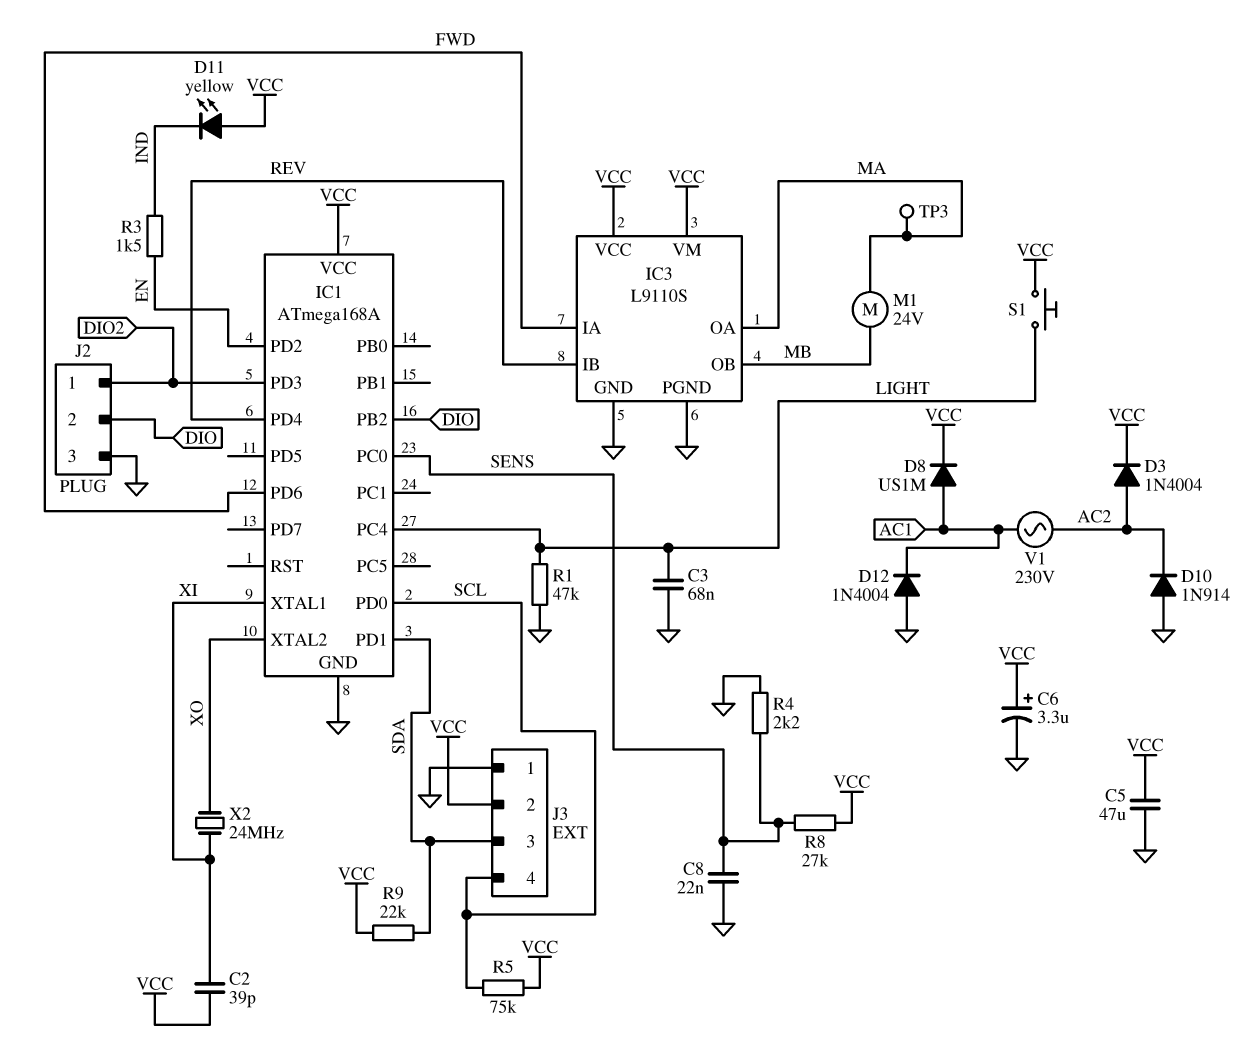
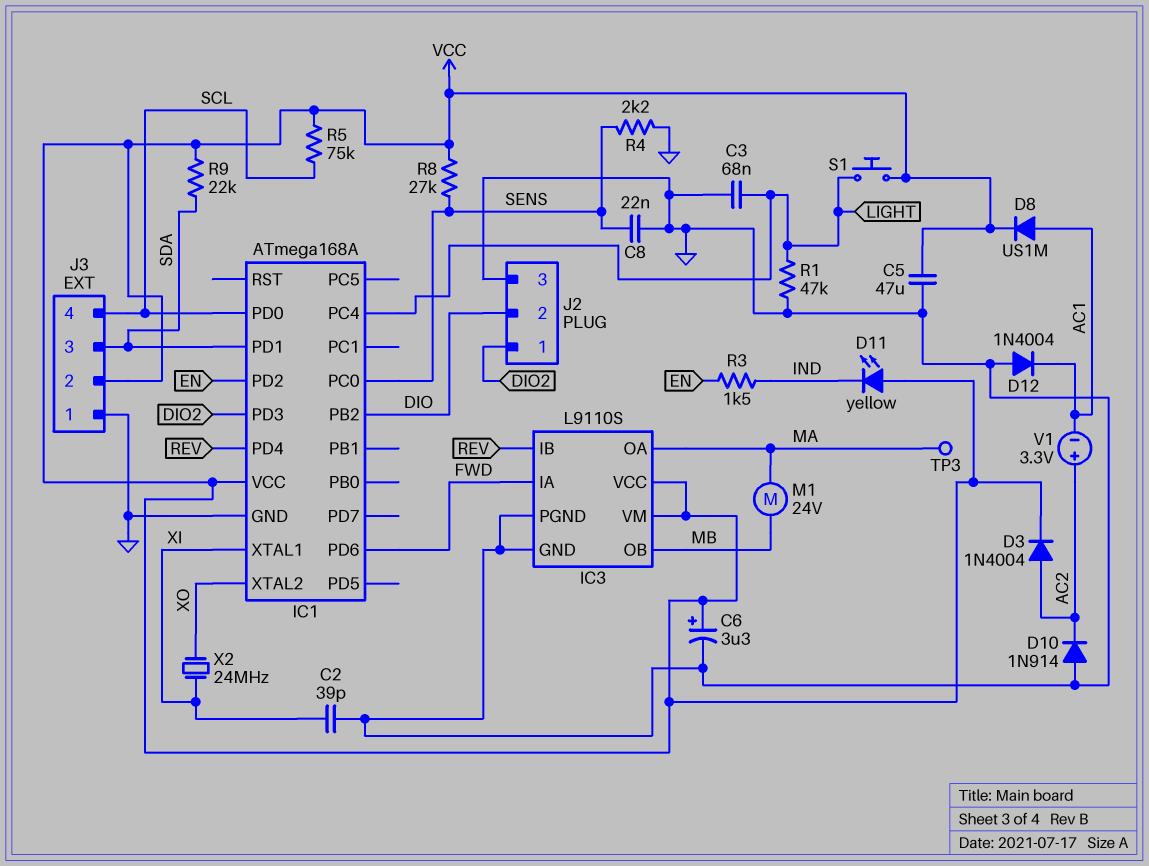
C2: 39pF (VCC, XI) -> 39pF (GND, XI)
V1: AC 230V (AC1, AC2) -> 3.3V (plus AC2, minus AC1)

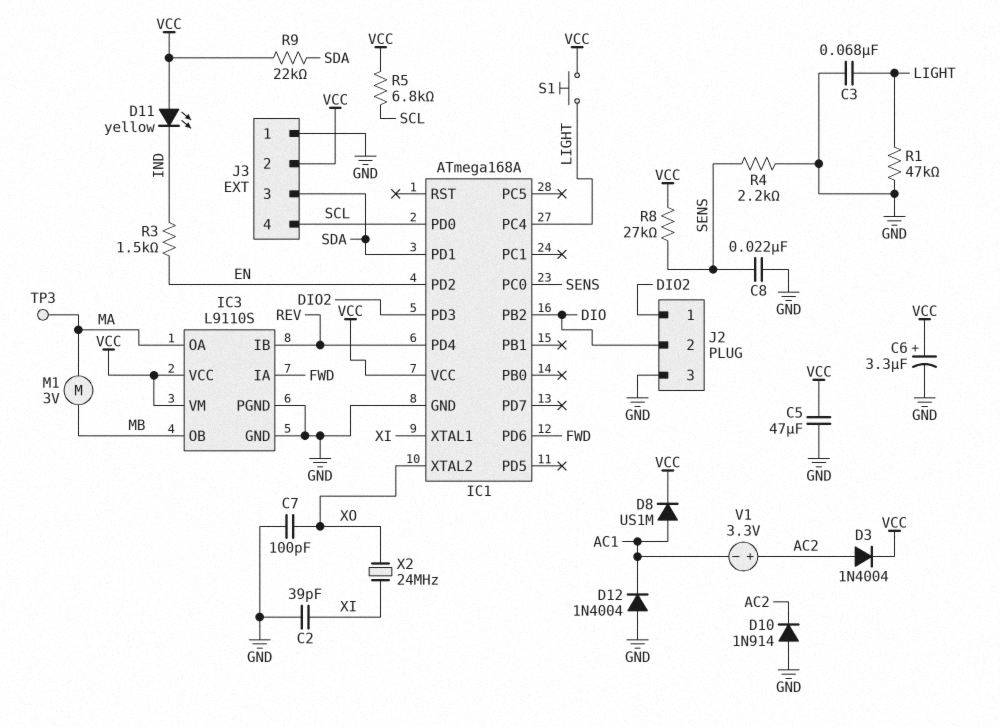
C7: none -> 100pF (GND, XO)
M1: motor 24V (MA, MB) -> motor 3V (MA, MB)
R5: 75k (SCL, VCC) -> 6.8k (SCL, VCC)

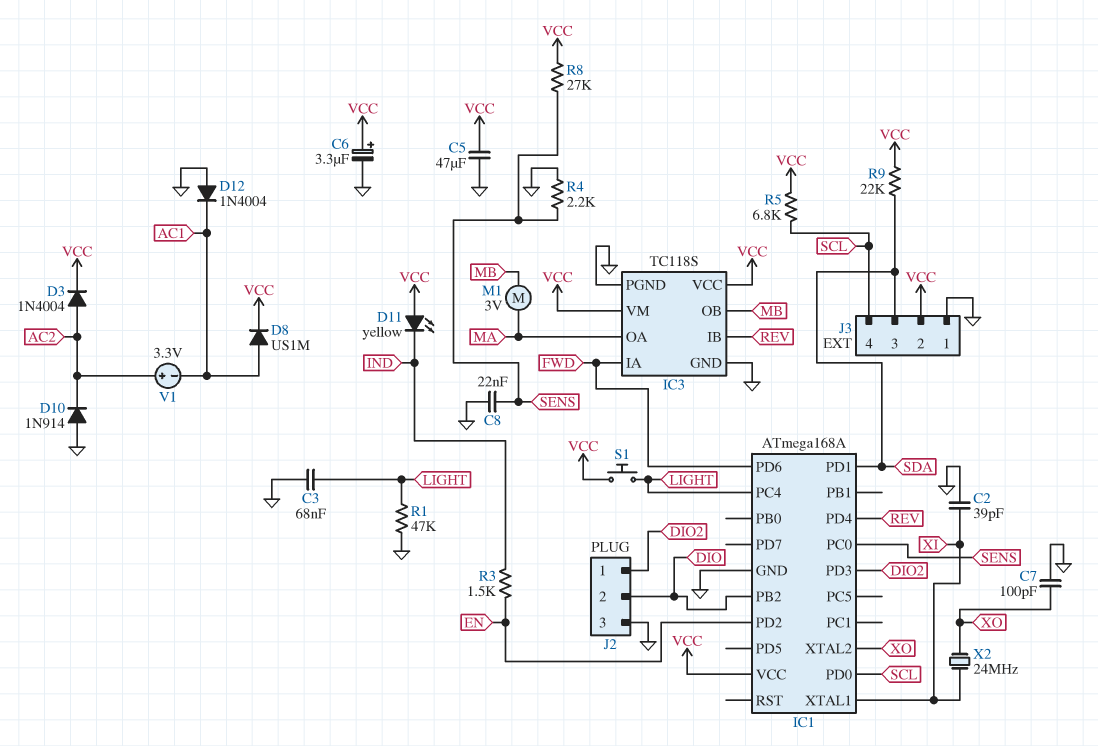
IC3: L9110S -> TC118S
TP3: test point (MA) -> none

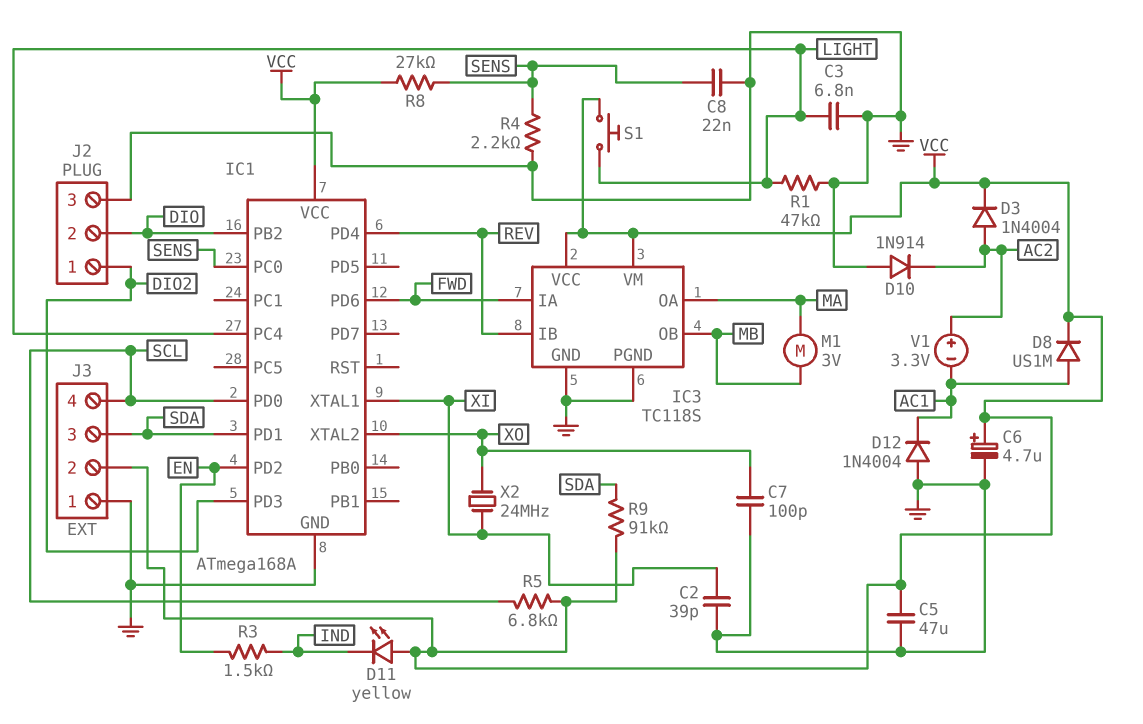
C3: 68nF (GND, LIGHT) -> 6.8nF (GND, LIGHT)
C6: 3.3uF (plus VCC, minus GND) -> 4.7uF (plus VCC, minus GND)
R9: 22k (SDA, VCC) -> 91k (SDA, VCC)

